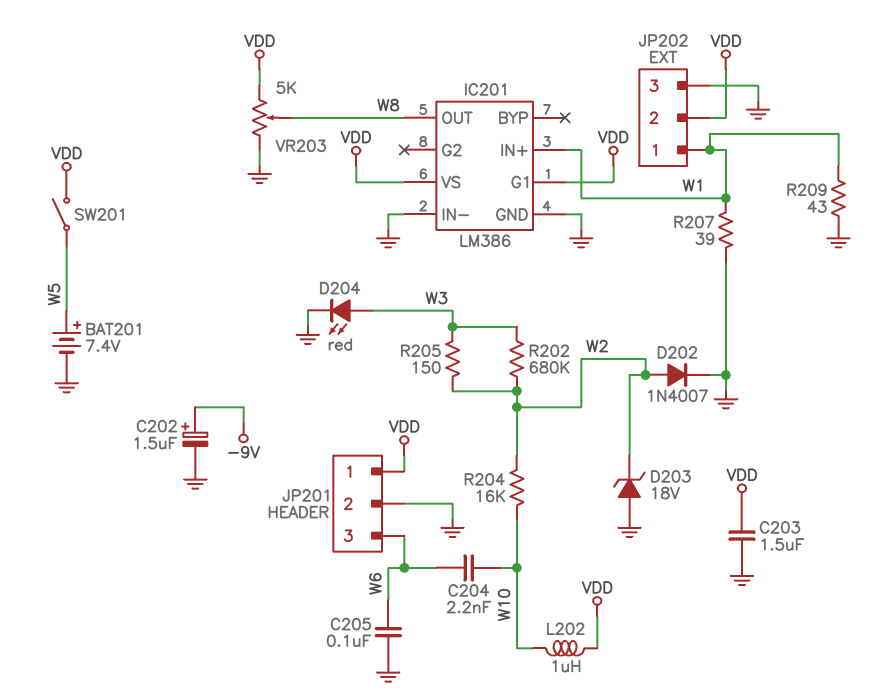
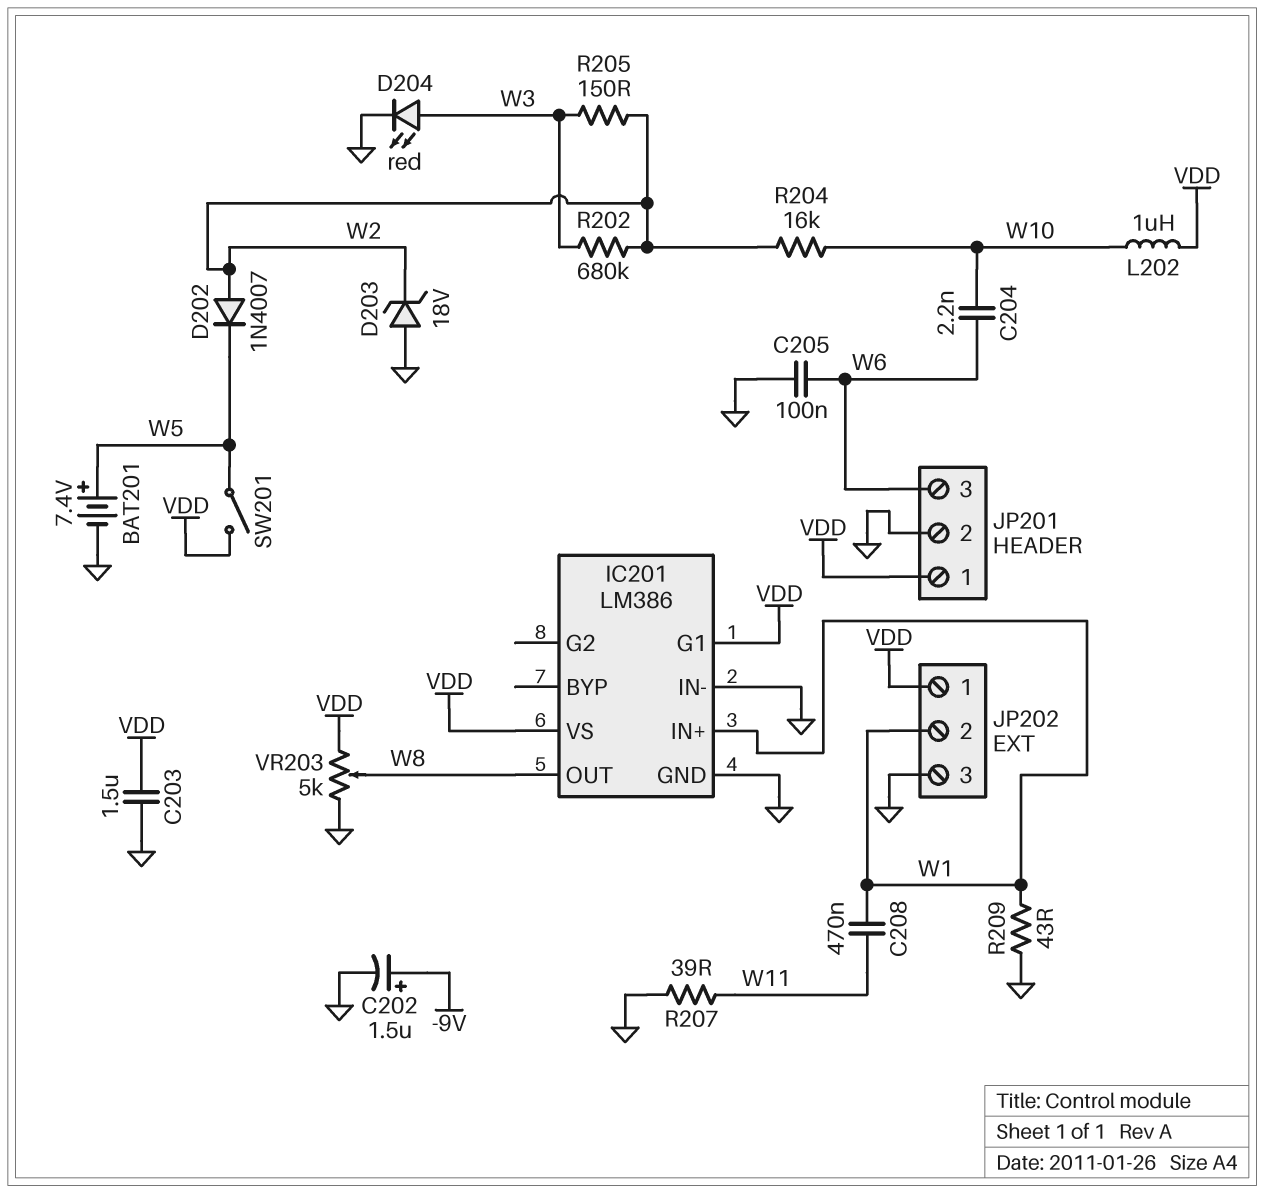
C208: none -> 470nF (W1, W11)
D202: diode 1N4007 (A W2, K GND) -> diode 1N4007 (A W2, K W5)
JP202 pin 1: W1 -> VDD
JP202 pin 2: VDD -> W1
R207: 39 (GND, W1) -> 39 (GND, W11)

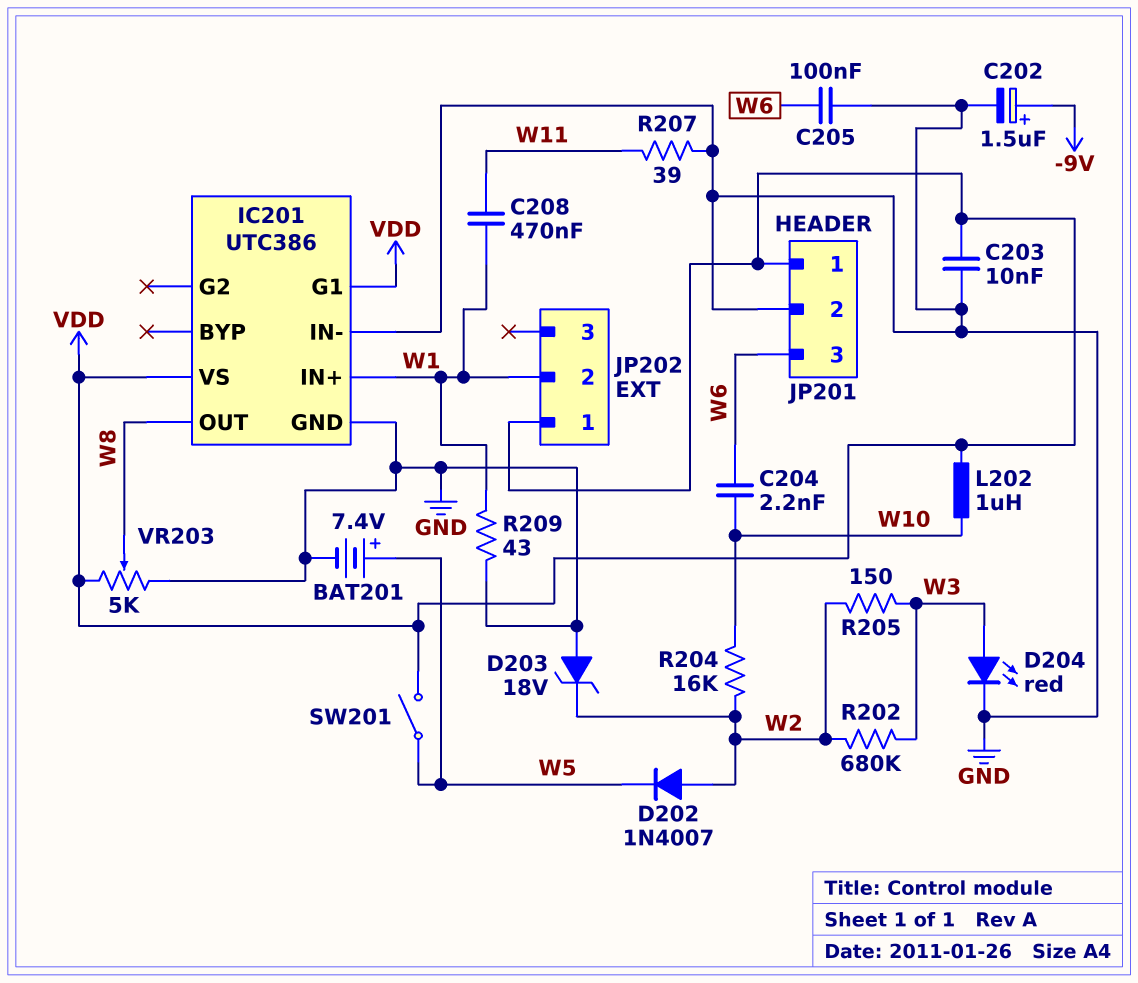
C203: 1.5uF (GND, VDD) -> 10nF (GND, VDD)
IC201: LM386 -> UTC386
JP202 pin 3: GND -> none

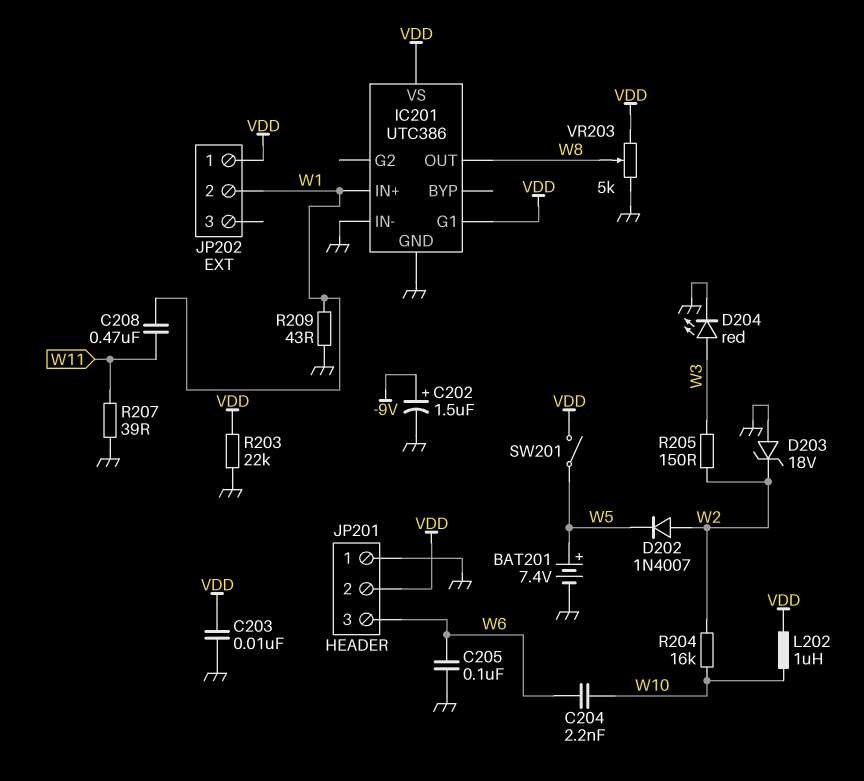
JP201 pin 1: VDD -> GND
JP201 pin 2: GND -> VDD
R202: 680k (W2, W3) -> none
R203: none -> 22k (GND, VDD)

